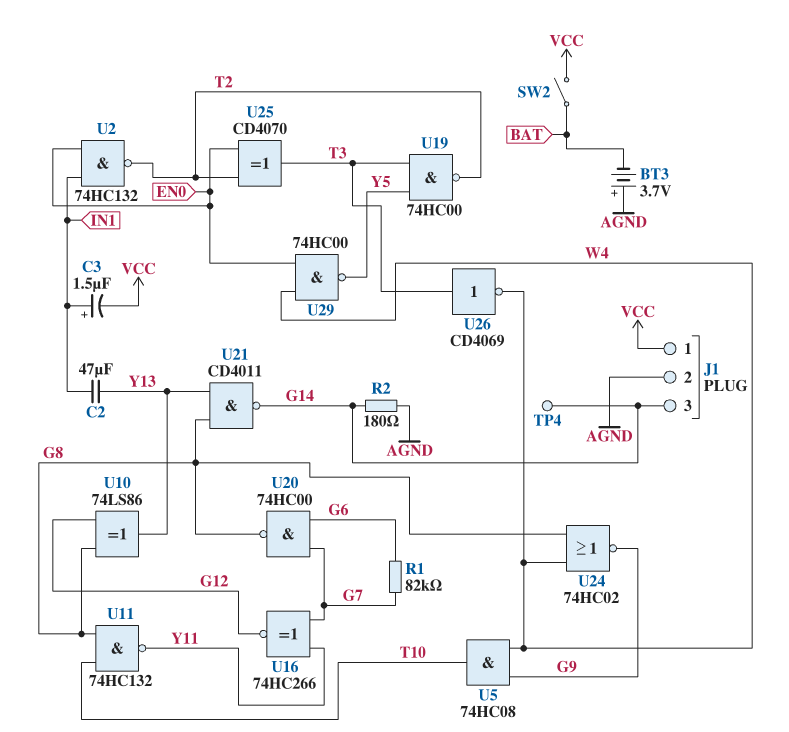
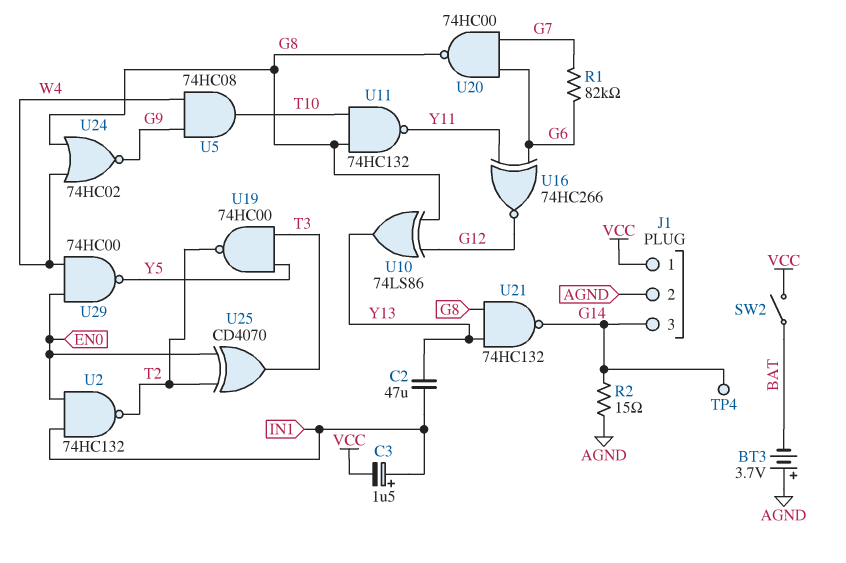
R2: 180 (AGND, G14) -> 15 (AGND, G14)
U16: XNOR 74HC266 (in G7, in Y11, out G12) -> XNOR 74HC266 (in G6, in Y11, out G12)
U21: NAND CD4011 (in G8, in Y13, out G14) -> NAND 74HC132 (in G8, in Y13, out G14)
U26: NOT CD4069 (in T3, out W4) -> none

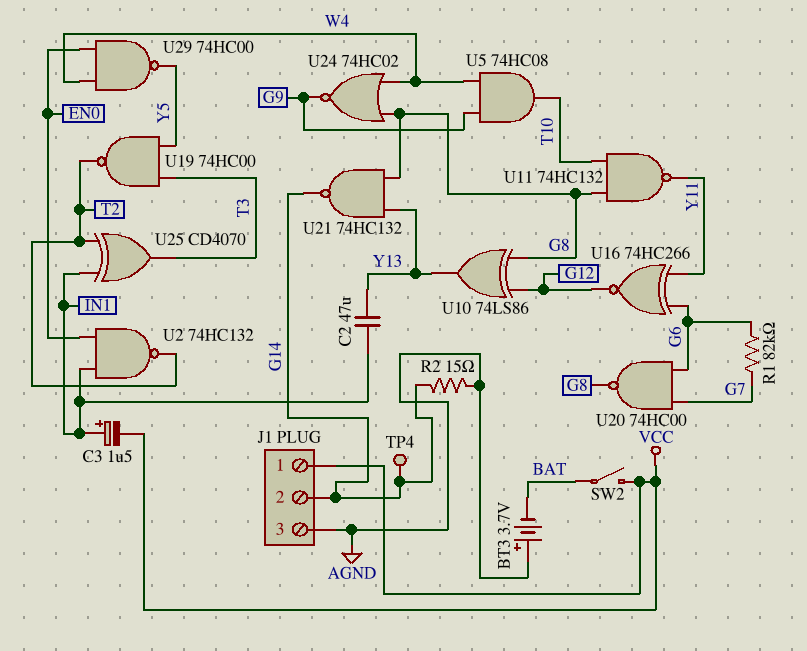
J1 pin 2: AGND -> G14
J1 pin 3: G14 -> AGND
U25: XOR CD4070 (in EN0, in T2, out T3) -> XOR CD4070 (in IN1, in T2, out T3)

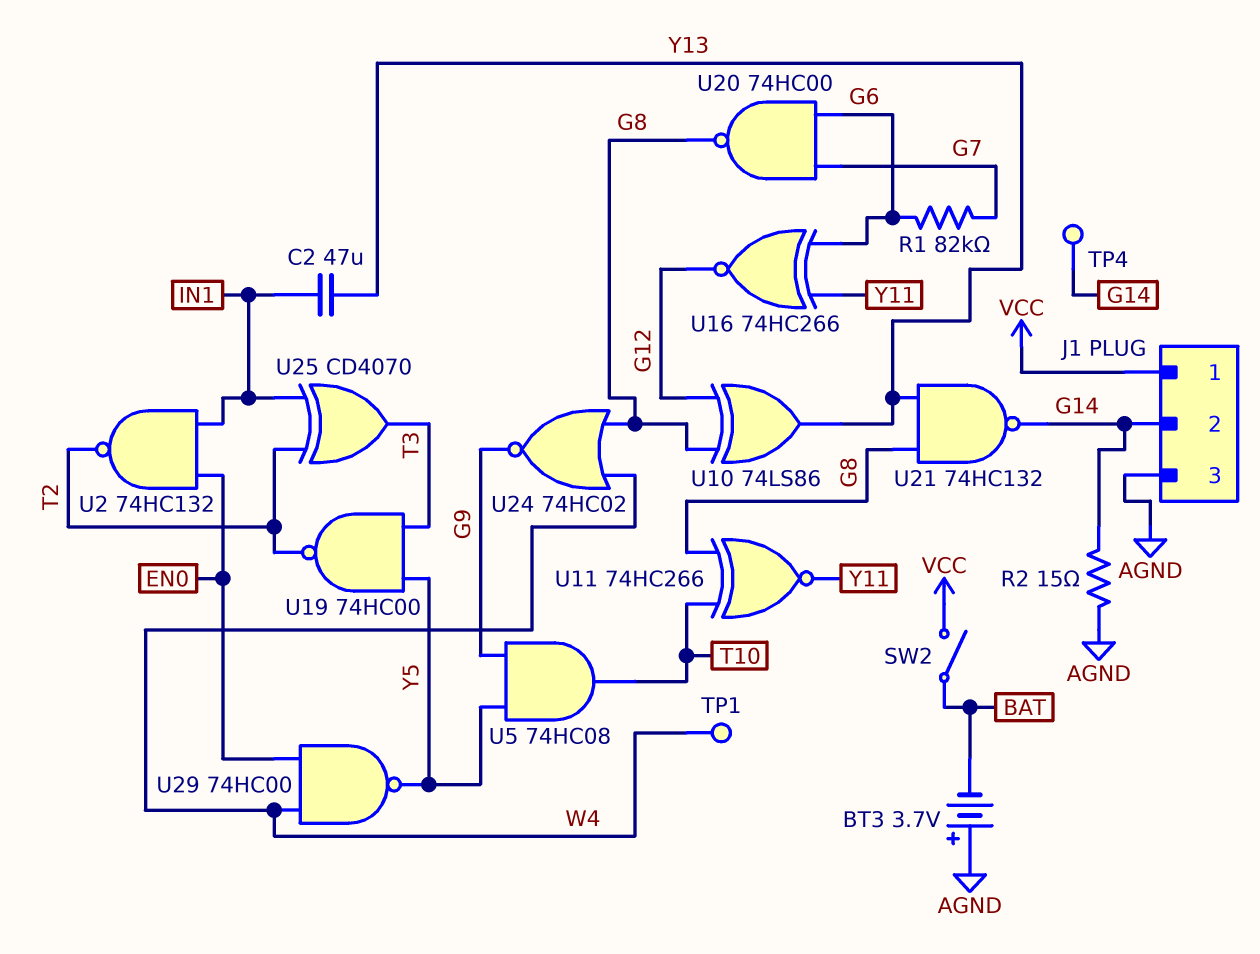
C3: 1.5uF (plus IN1, minus VCC) -> none
TP1: none -> test point (W4)
U5: AND 74HC08 (in G9, in W4, out T10) -> AND 74HC08 (in G9, in Y5, out T10)
U11: NAND 74HC132 (in G8, in T10, out Y11) -> XNOR 74HC266 (in G8, in T10, out Y11)

